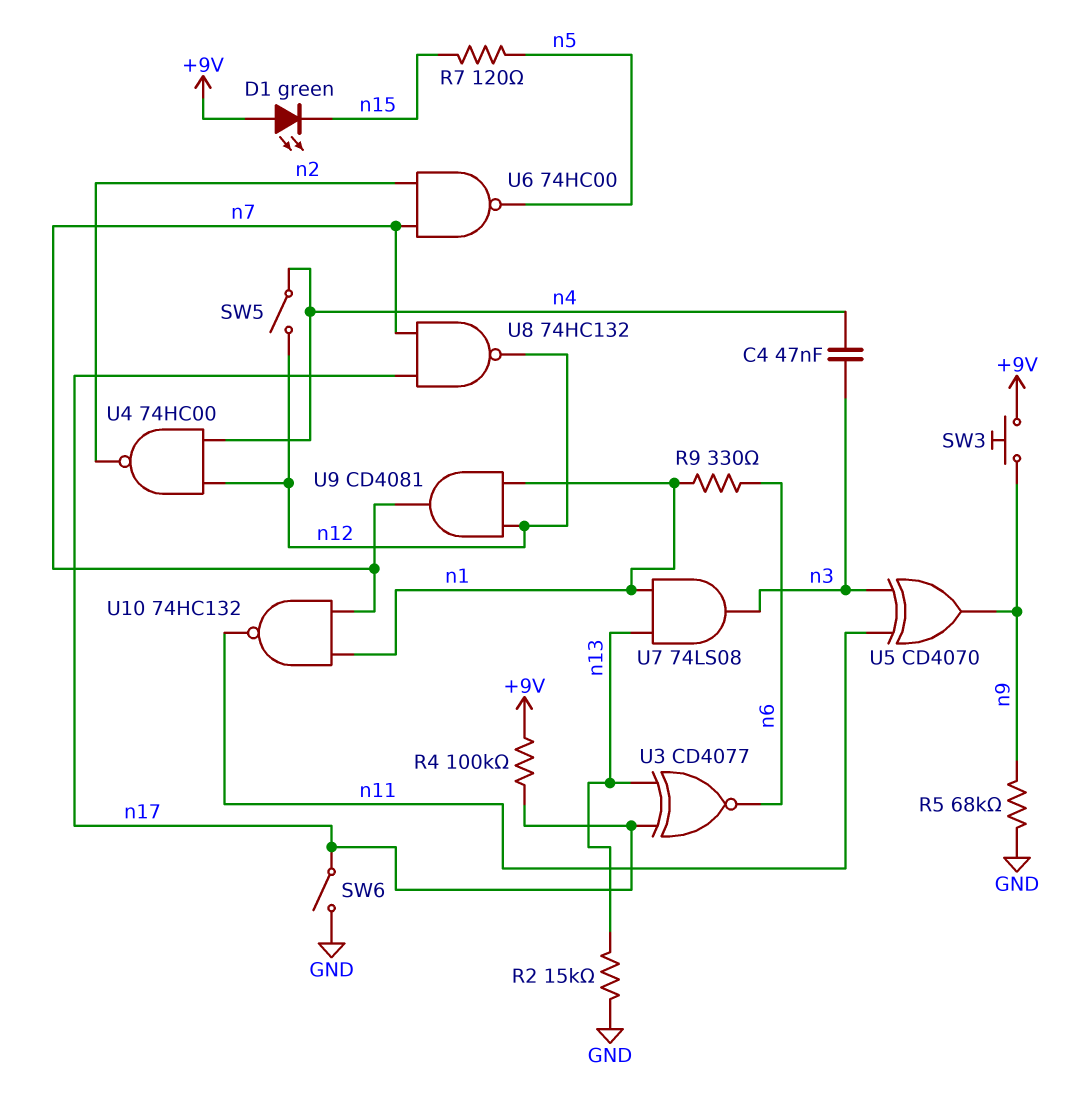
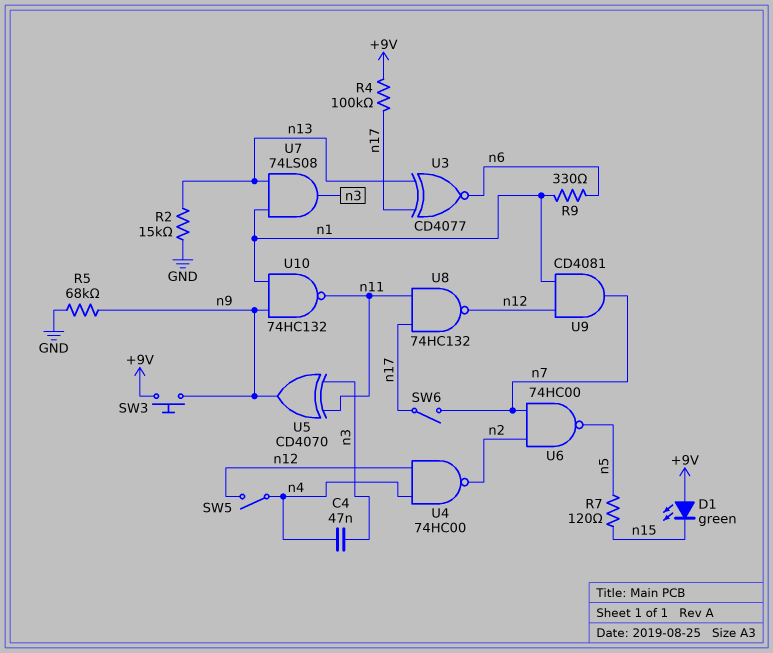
SW6: switch (GND, n17) -> switch (n7, n17)
U8: NAND 74HC132 (in n7, in n17, out n12) -> NAND 74HC132 (in n11, in n17, out n12)
U10: NAND 74HC132 (in n1, in n7, out n11) -> NAND 74HC132 (in n1, in n9, out n11)

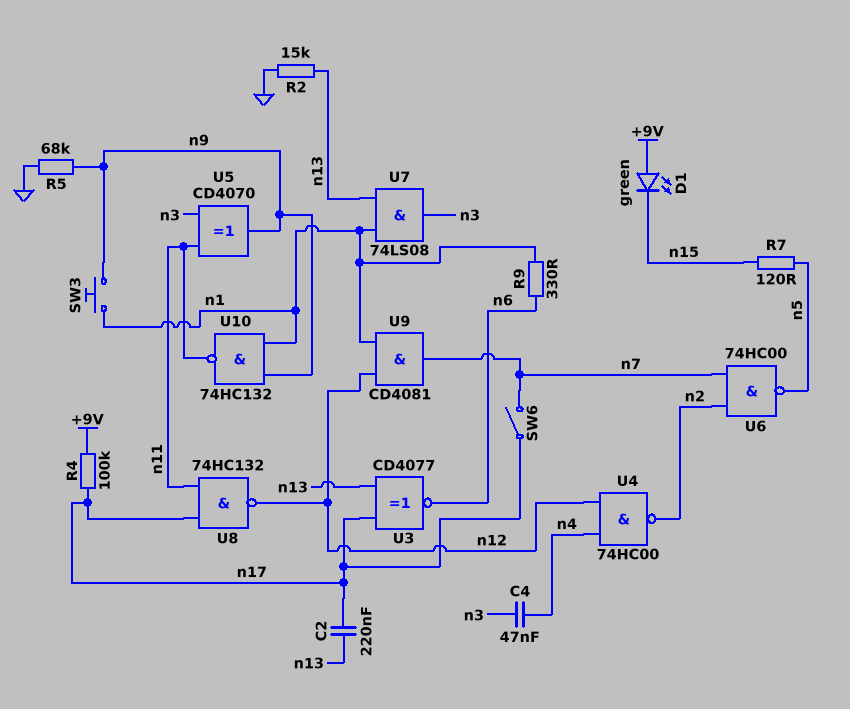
C2: none -> 220nF (n13, n17)
SW3: button (+9V, n9) -> button (n1, n9)
SW5: switch (n4, n12) -> none

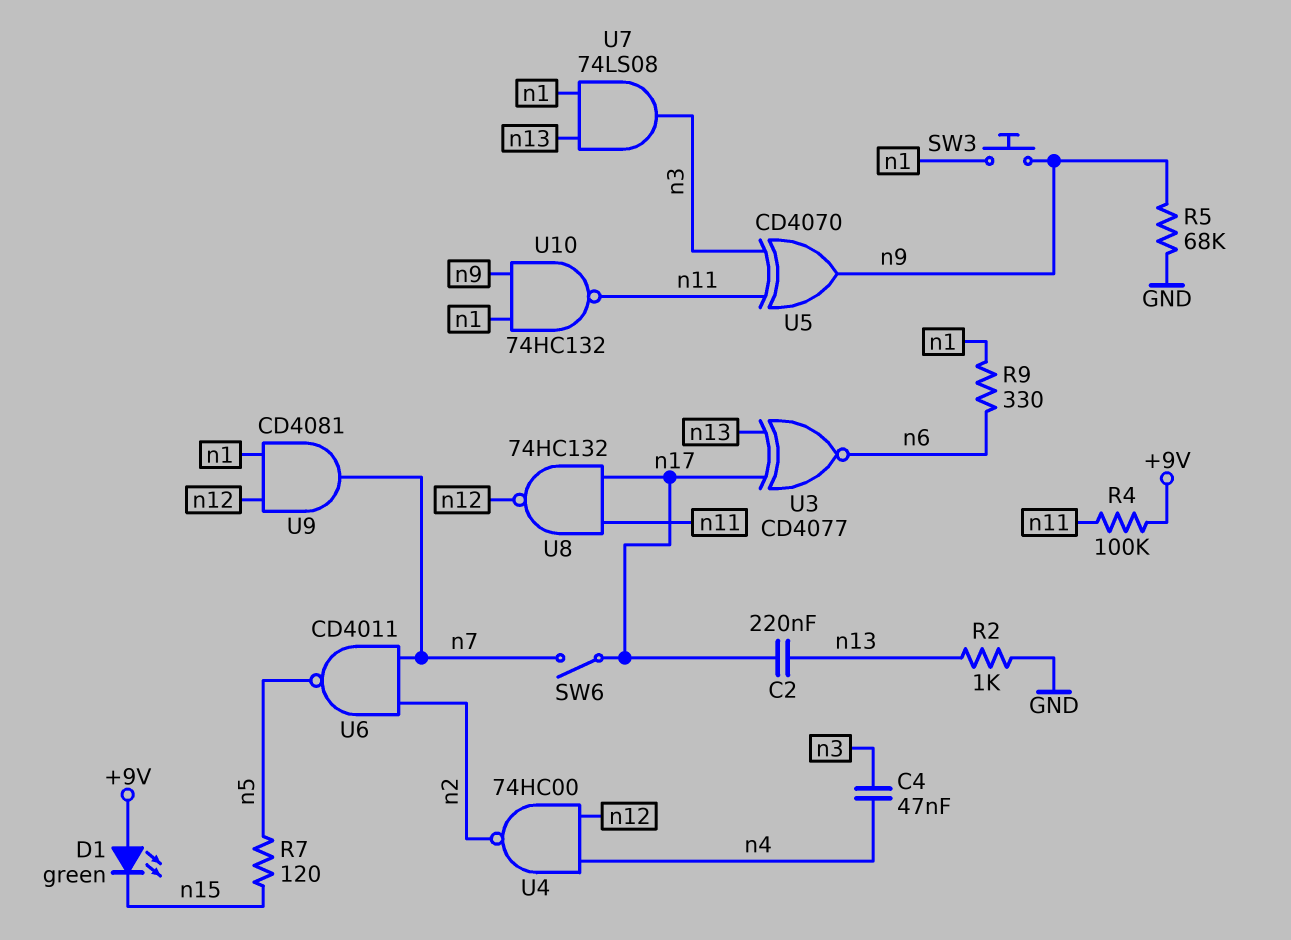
R2: 15k (GND, n13) -> 1k (GND, n13)
R4: 100k (+9V, n17) -> 100k (+9V, n11)
U6: NAND 74HC00 (in n2, in n7, out n5) -> NAND CD4011 (in n2, in n7, out n5)

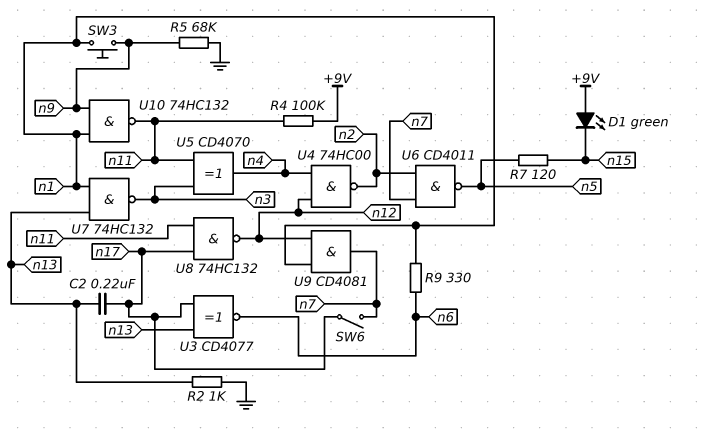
C4: 47nF (n3, n4) -> none
U5: XOR CD4070 (in n3, in n11, out n9) -> XOR CD4070 (in n3, in n11, out n4)
U7: AND 74LS08 (in n1, in n13, out n3) -> NAND 74HC132 (in n1, in n13, out n3)

